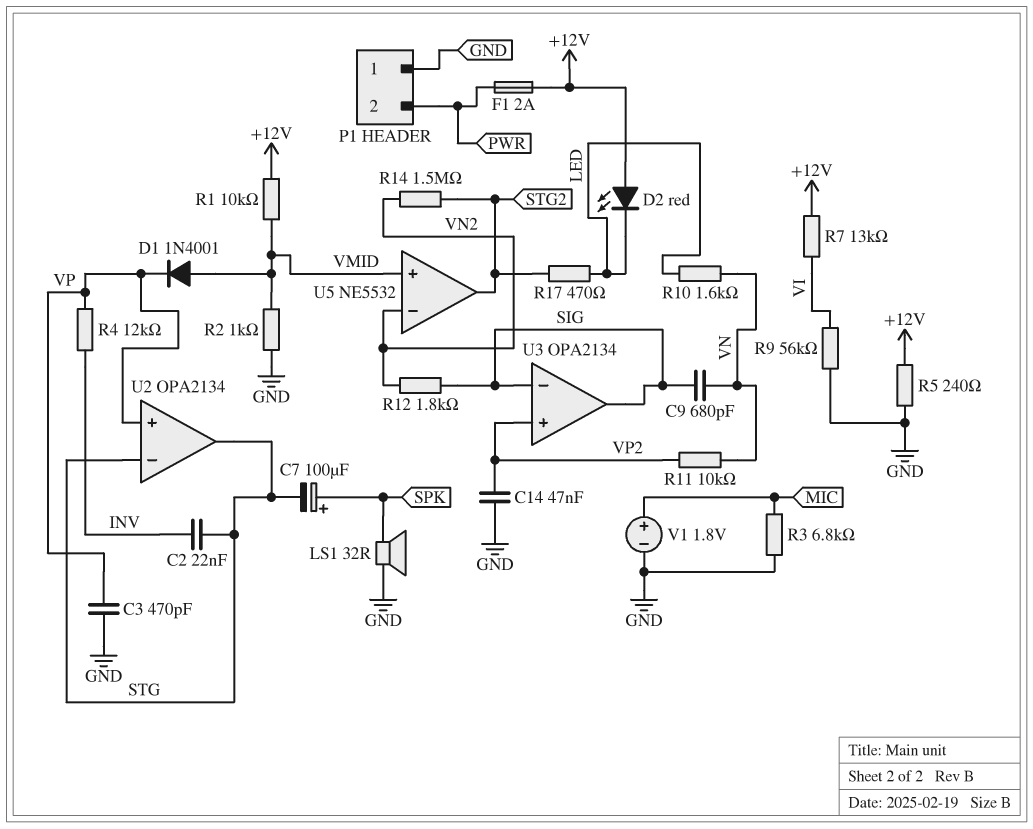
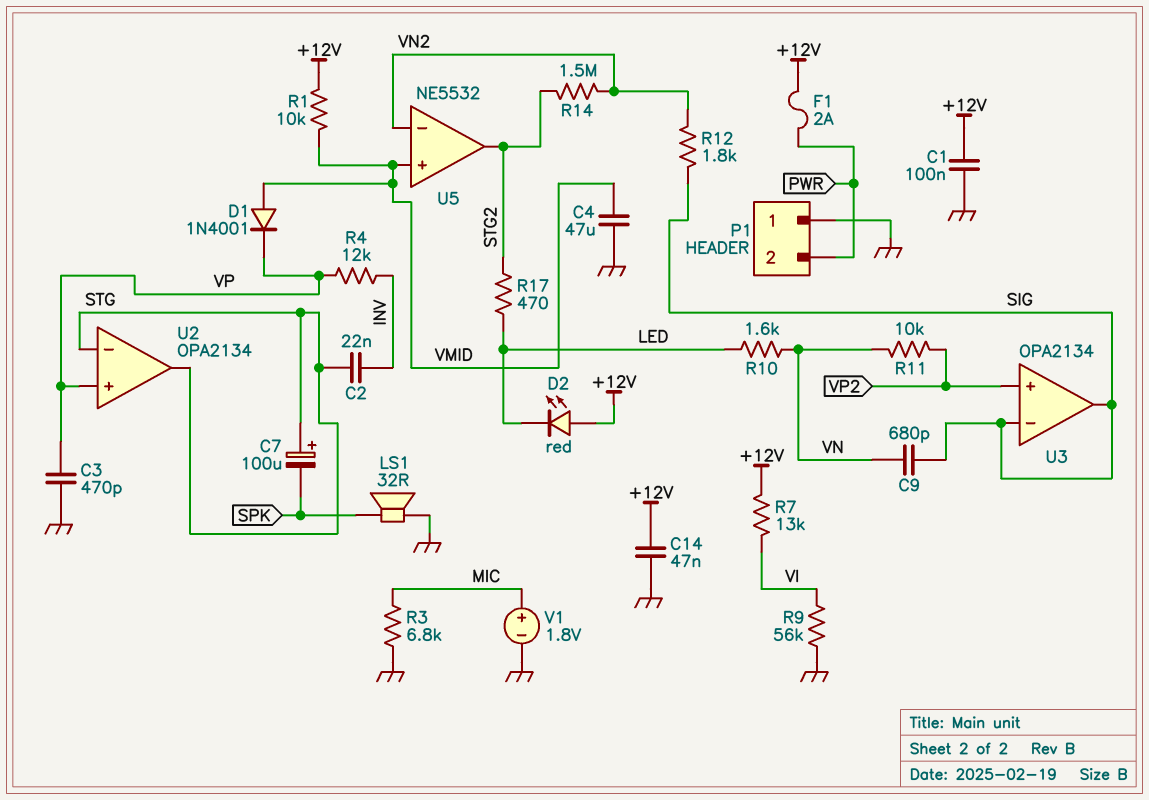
C1: none -> 100nF (+12V, GND)
C4: none -> 47uF (GND, VMID)
C7: 100uF (plus SPK, minus STG) -> 100uF (plus STG, minus SPK)
C14: 47nF (GND, VP2) -> 47nF (+12V, GND)
R2: 1k (GND, VMID) -> none
R5: 240 (+12V, GND) -> none

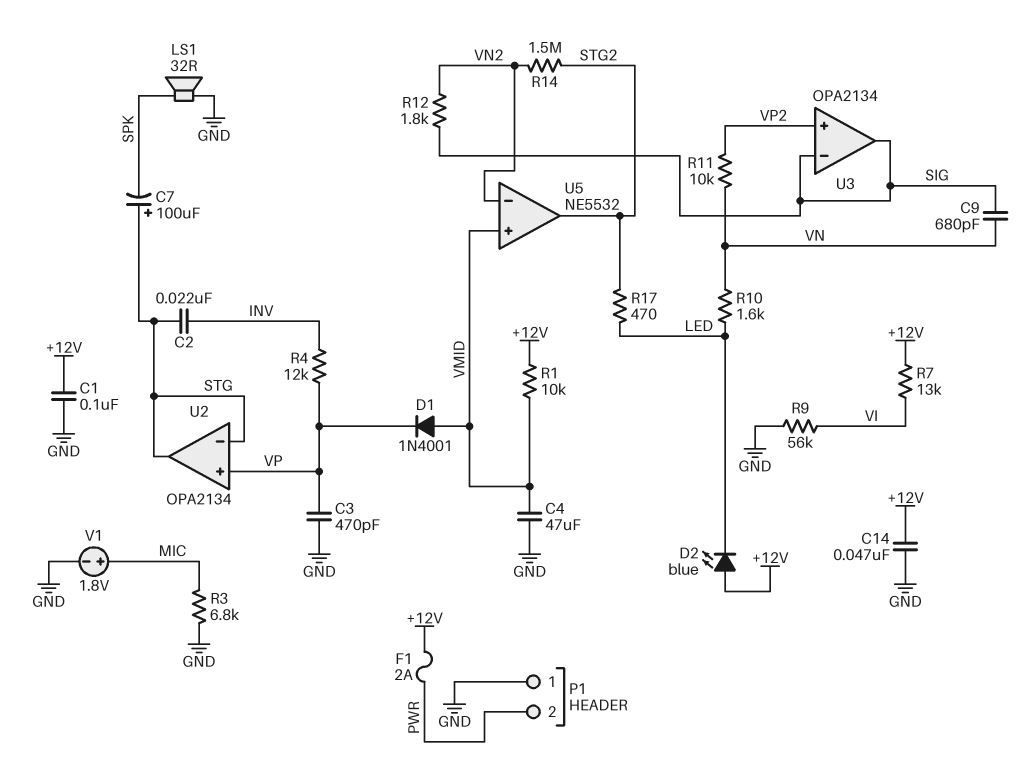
D2: LED red (A +12V, K LED) -> LED blue (A +12V, K LED)

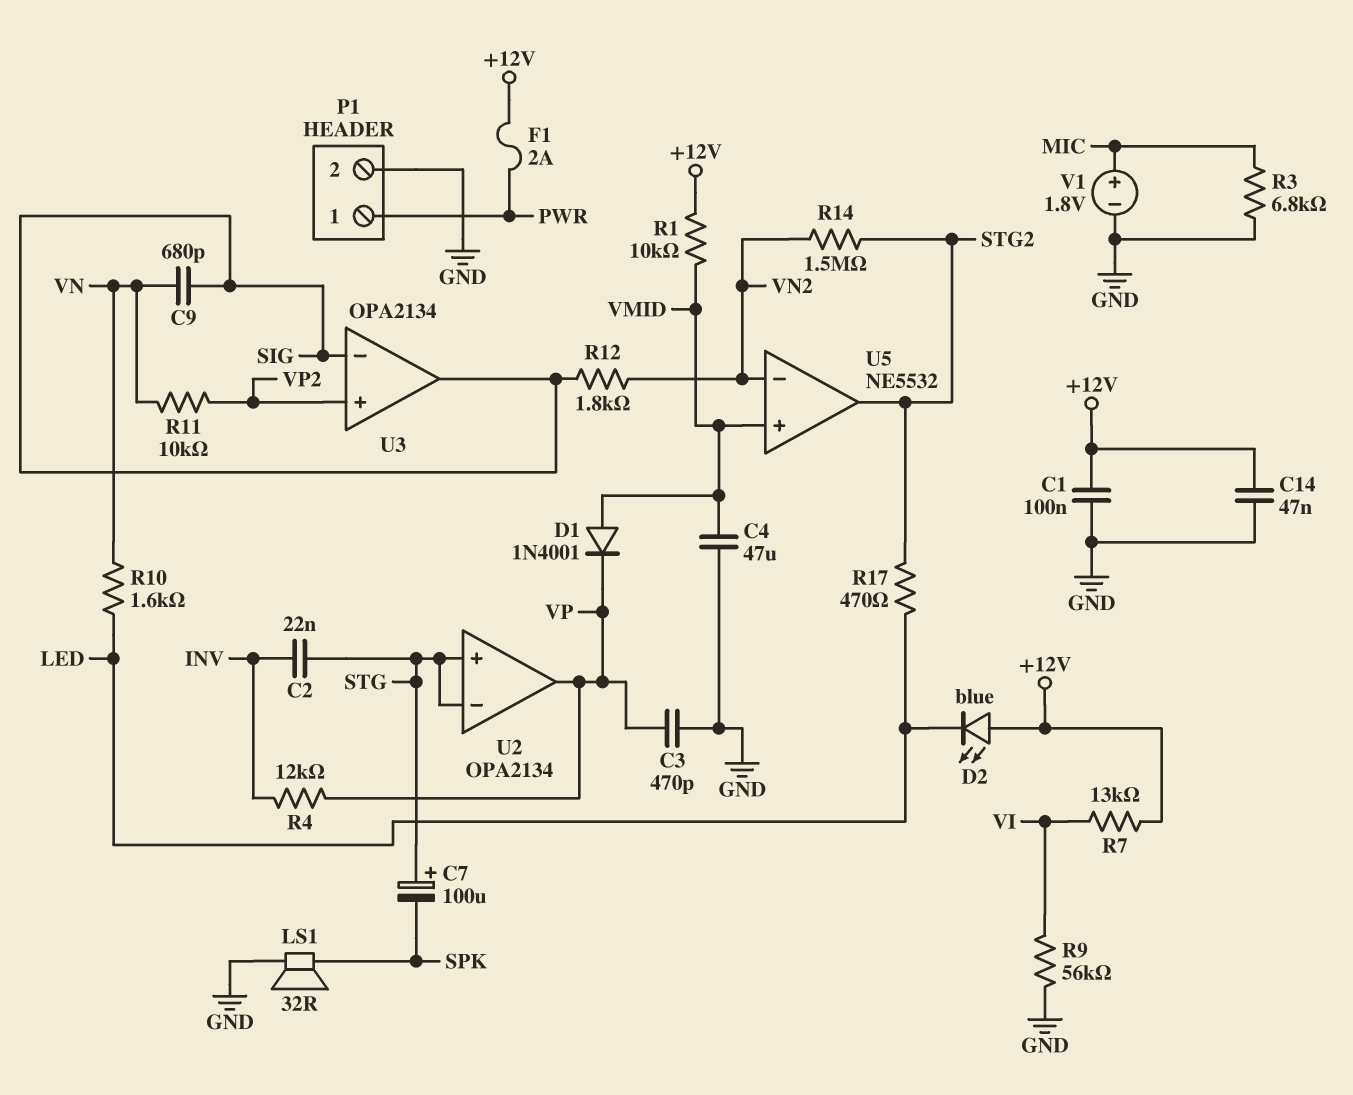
P1 pin 1: GND -> PWR
P1 pin 2: PWR -> GND
U2 pin in+: VP -> STG
U2 pin out: STG -> VP

